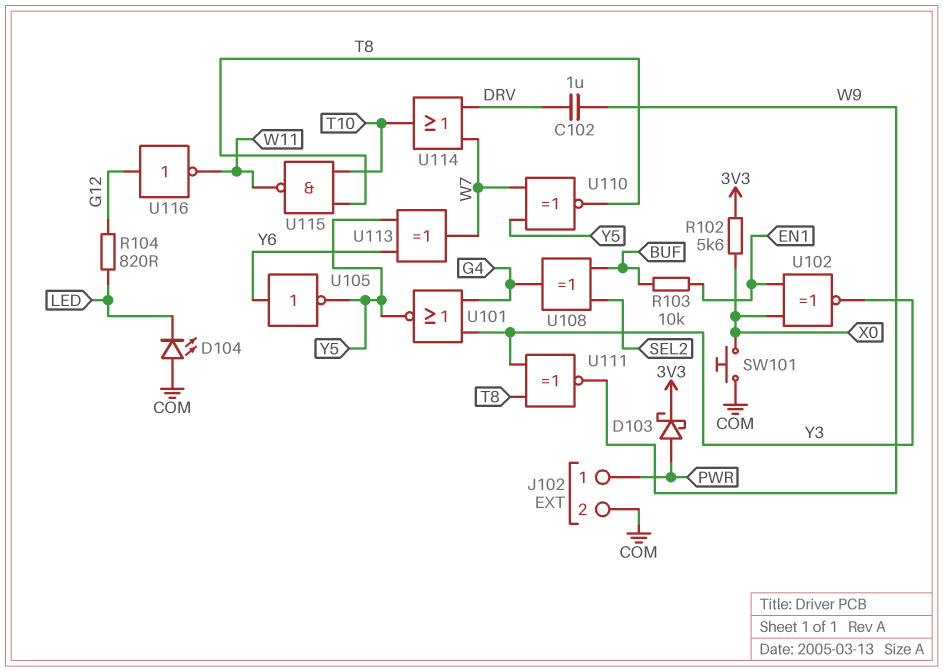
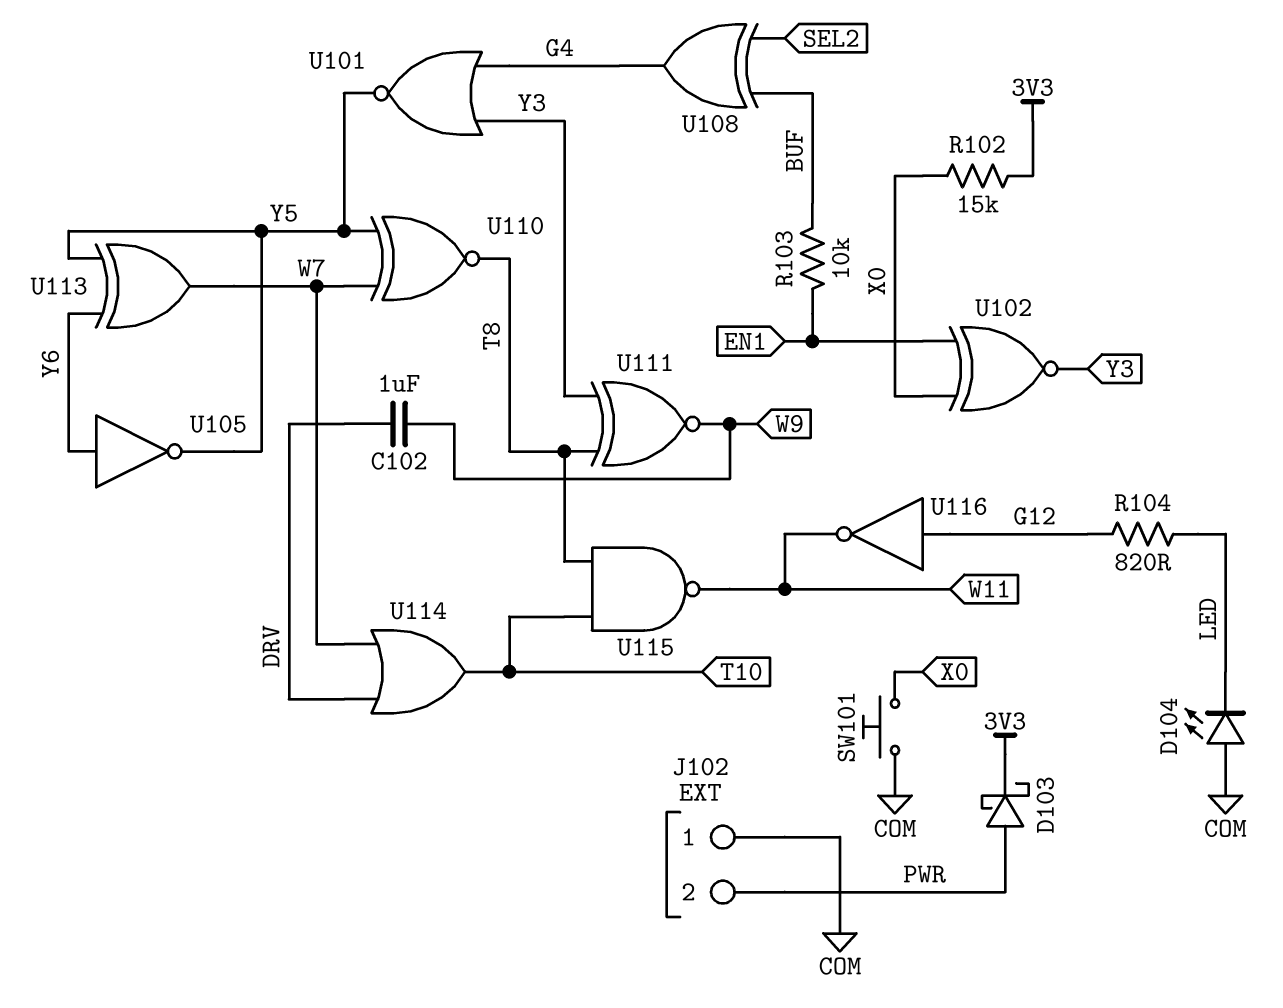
J102 pin 1: PWR -> COM
J102 pin 2: COM -> PWR
R102: 5.6k (3V3, X0) -> 15k (3V3, X0)

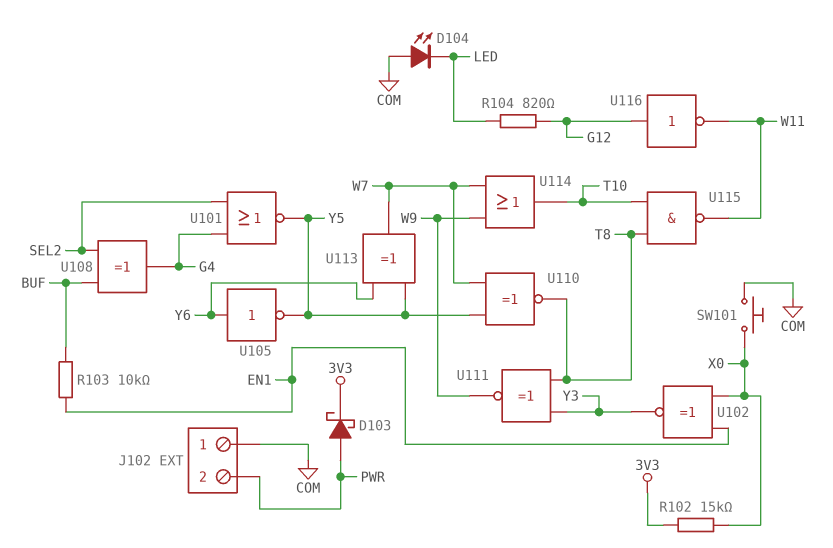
C102: 1uF (DRV, W9) -> none
U101: NOR (in G4, in Y3, out Y5) -> NOR (in G4, in SEL2, out Y5)
U114: OR (in DRV, in W7, out T10) -> OR (in W7, in W9, out T10)

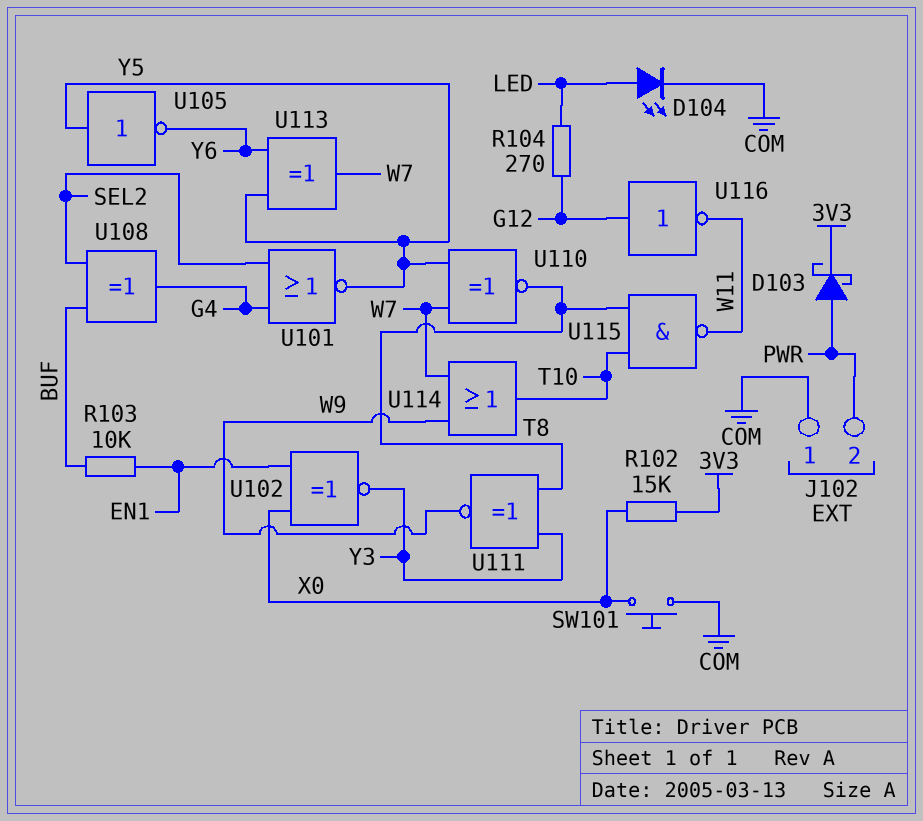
D104: LED (A COM, K LED) -> LED (A LED, K COM)
R104: 820 (G12, LED) -> 270 (G12, LED)
U105: NOT (in Y6, out Y5) -> NOT (in Y5, out Y6)

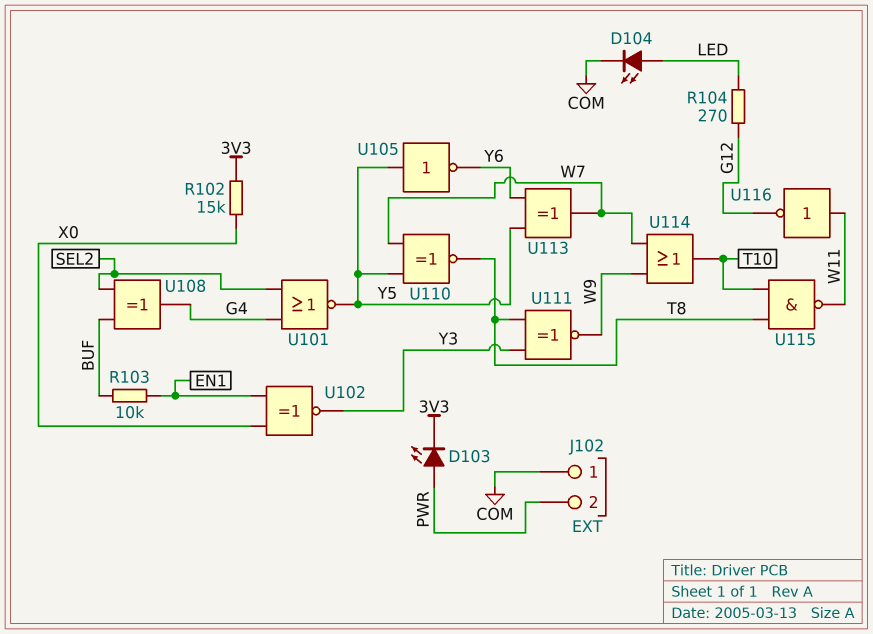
D103: schottky (A PWR, K 3V3) -> LED (A PWR, K 3V3)
SW101: button (COM, X0) -> none
U116: NOT (in G12, out W11) -> NOT (in W11, out G12)

